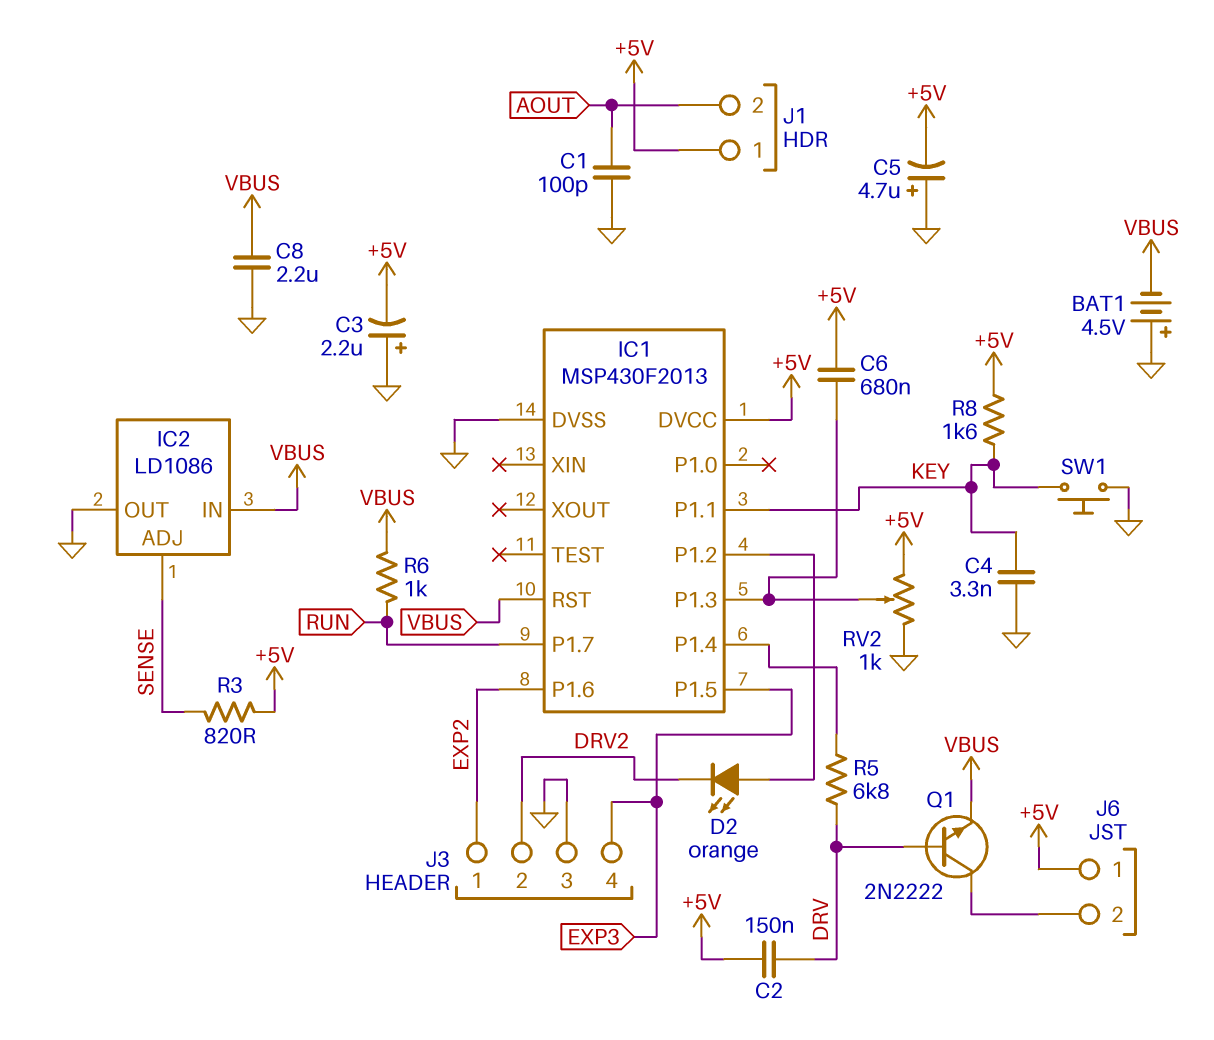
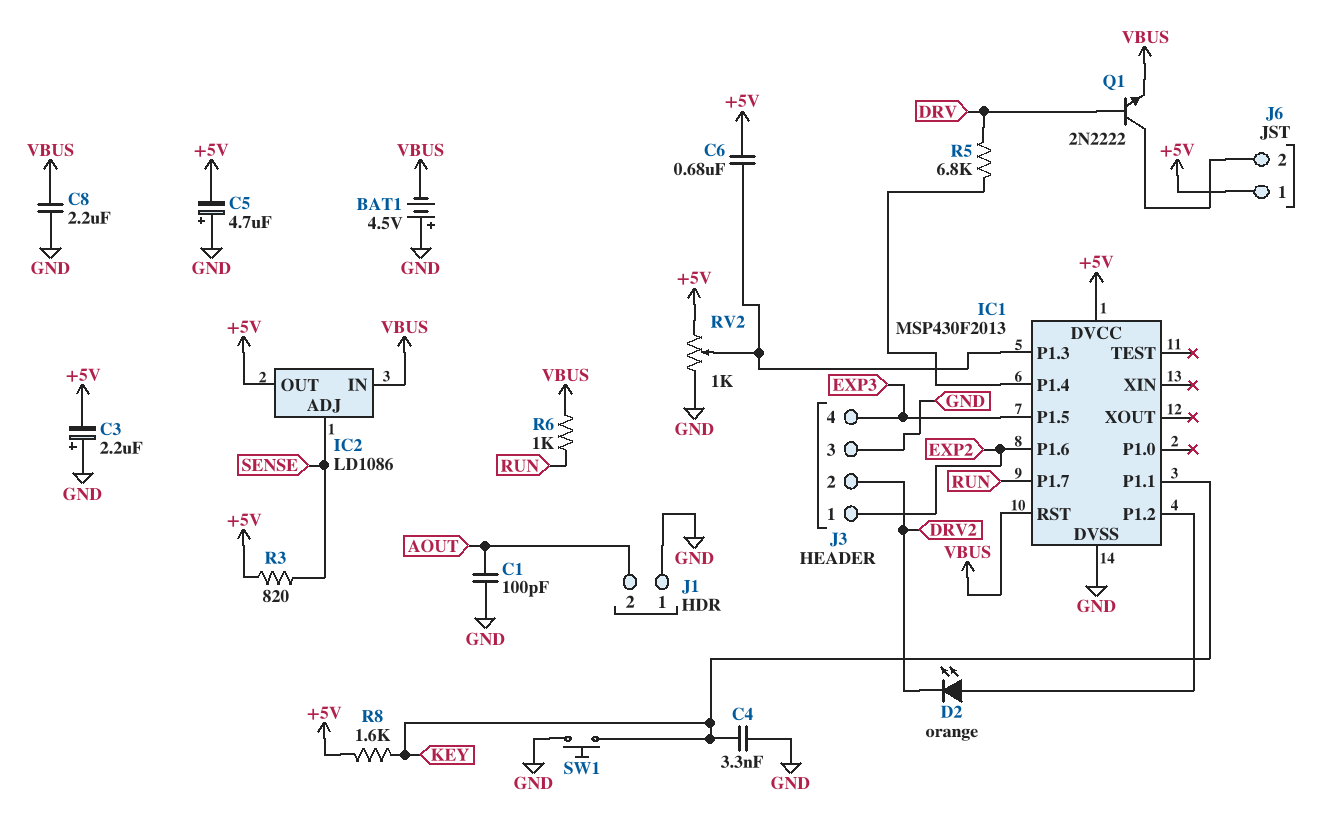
C2: 150nF (+5V, DRV) -> none
IC2 pin OUT: GND -> +5V
J1 pin 1: +5V -> GND

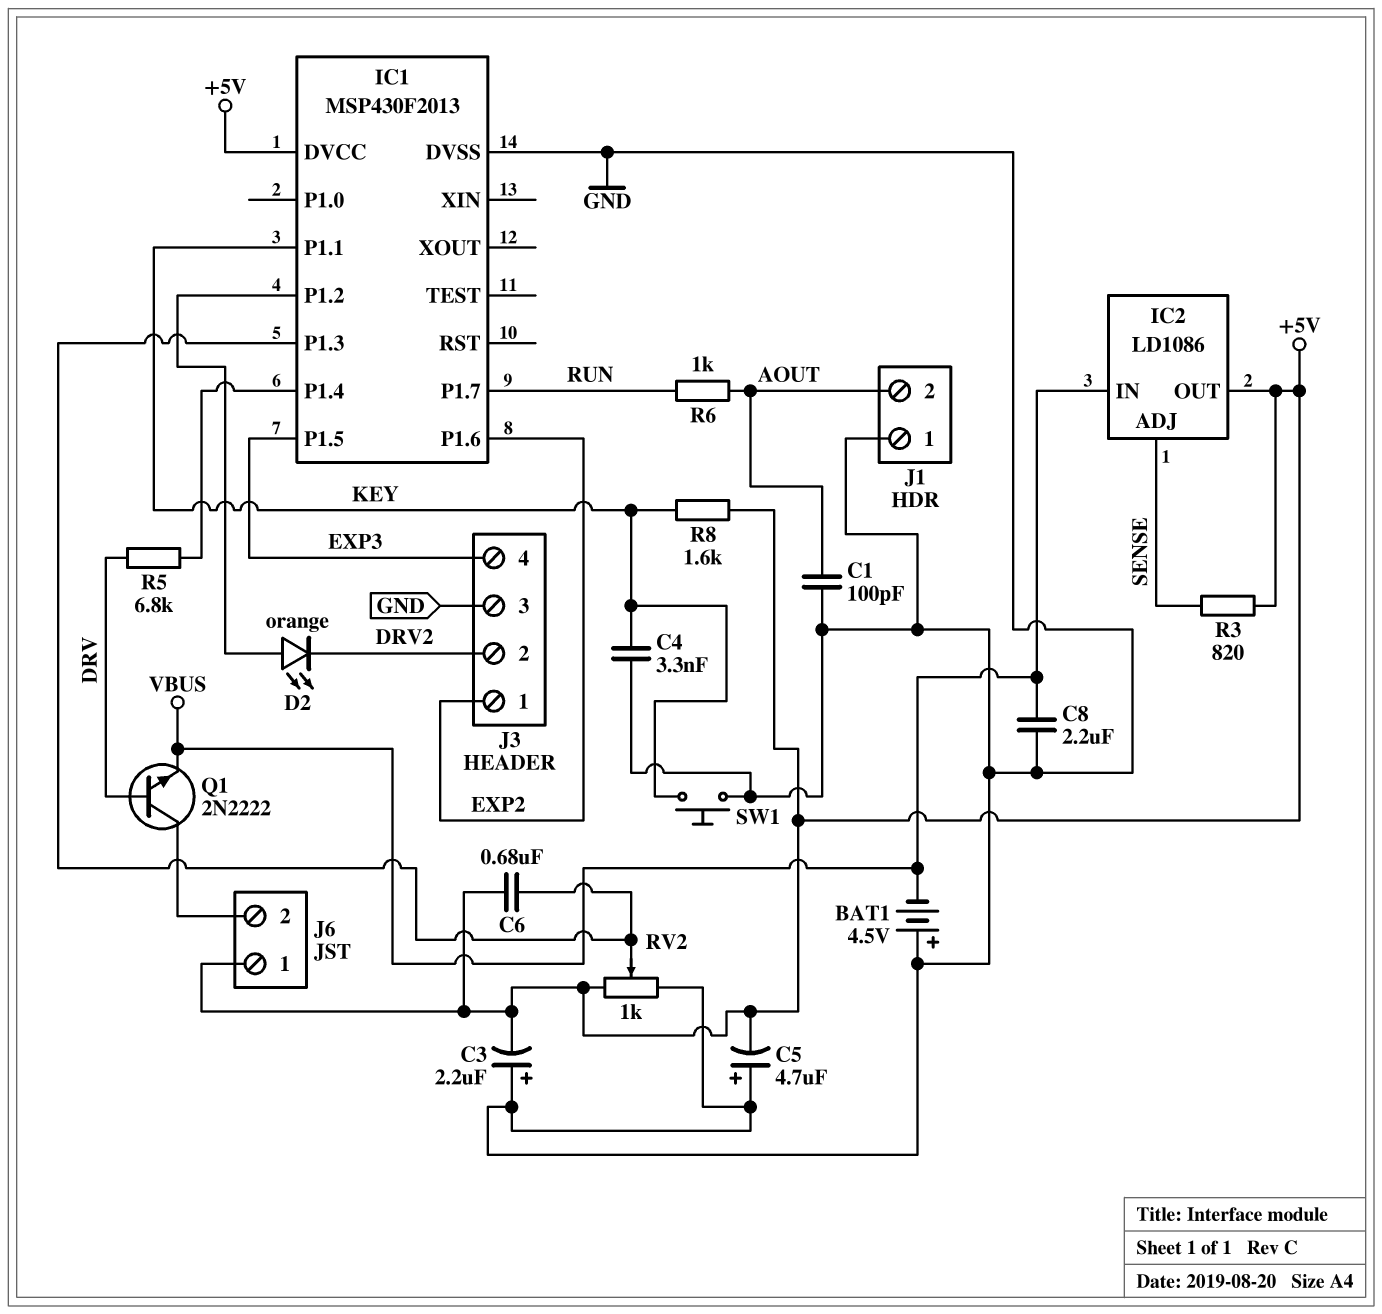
IC1 pin RST: VBUS -> none
R6: 1k (RUN, VBUS) -> 1k (AOUT, RUN)

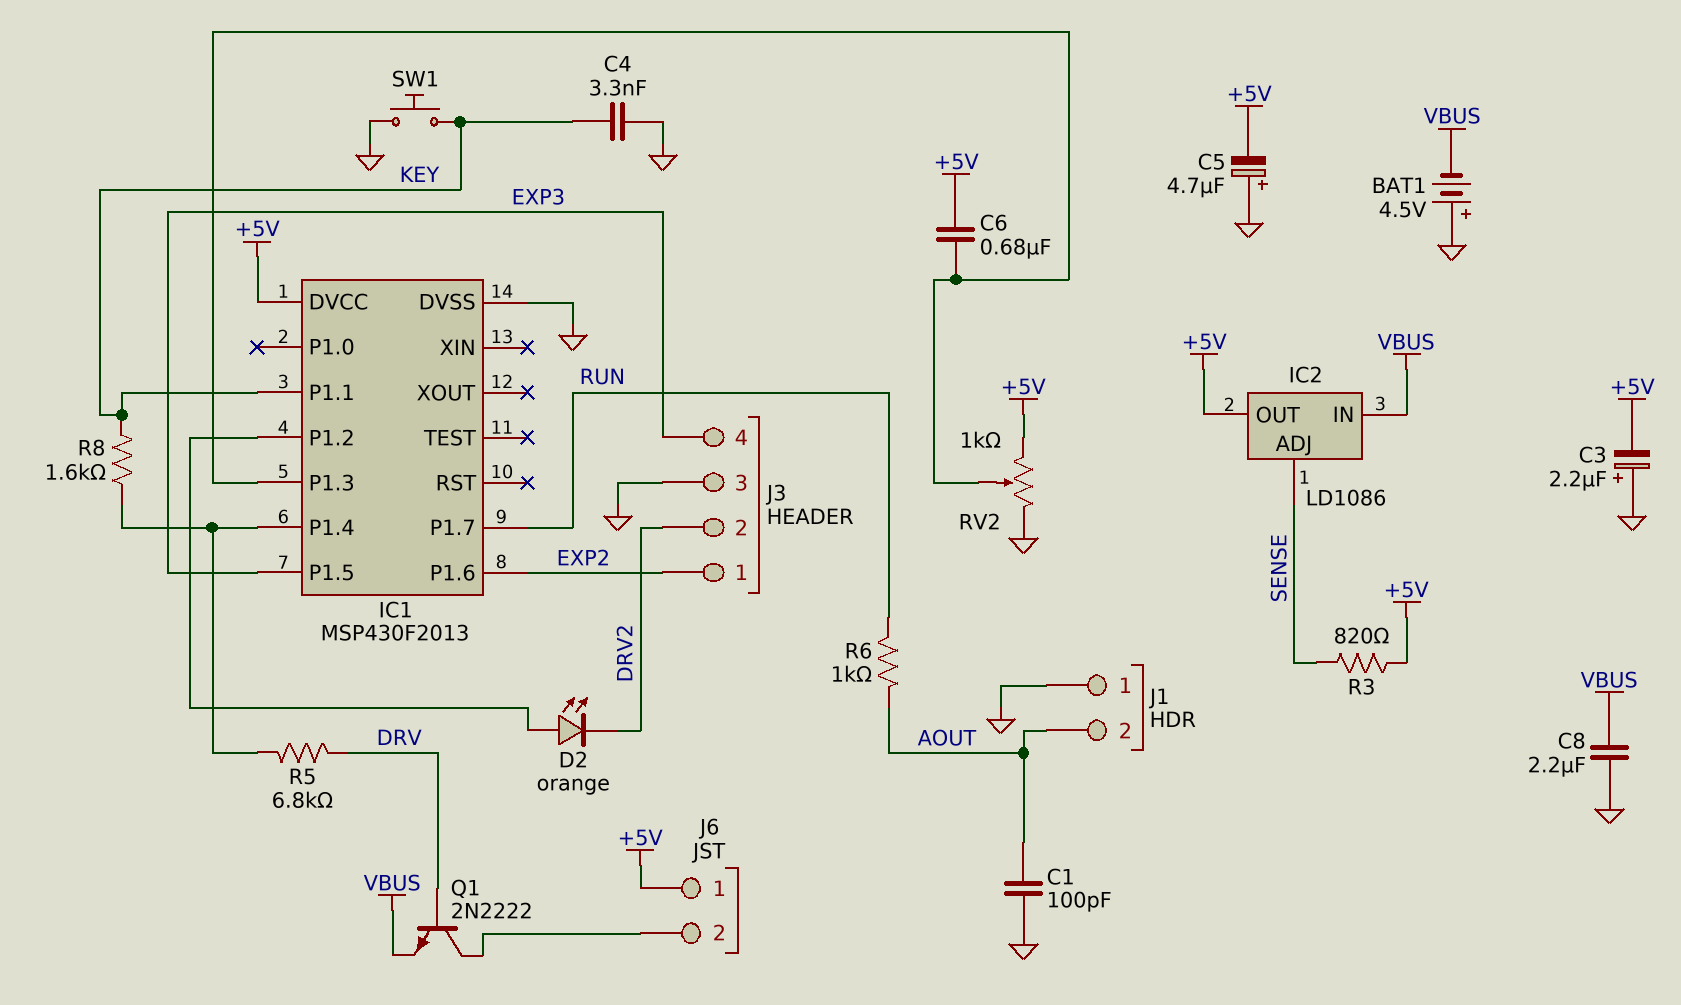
R8: 1.6k (+5V, KEY) -> 1.6k (IC1/P1.4, KEY)

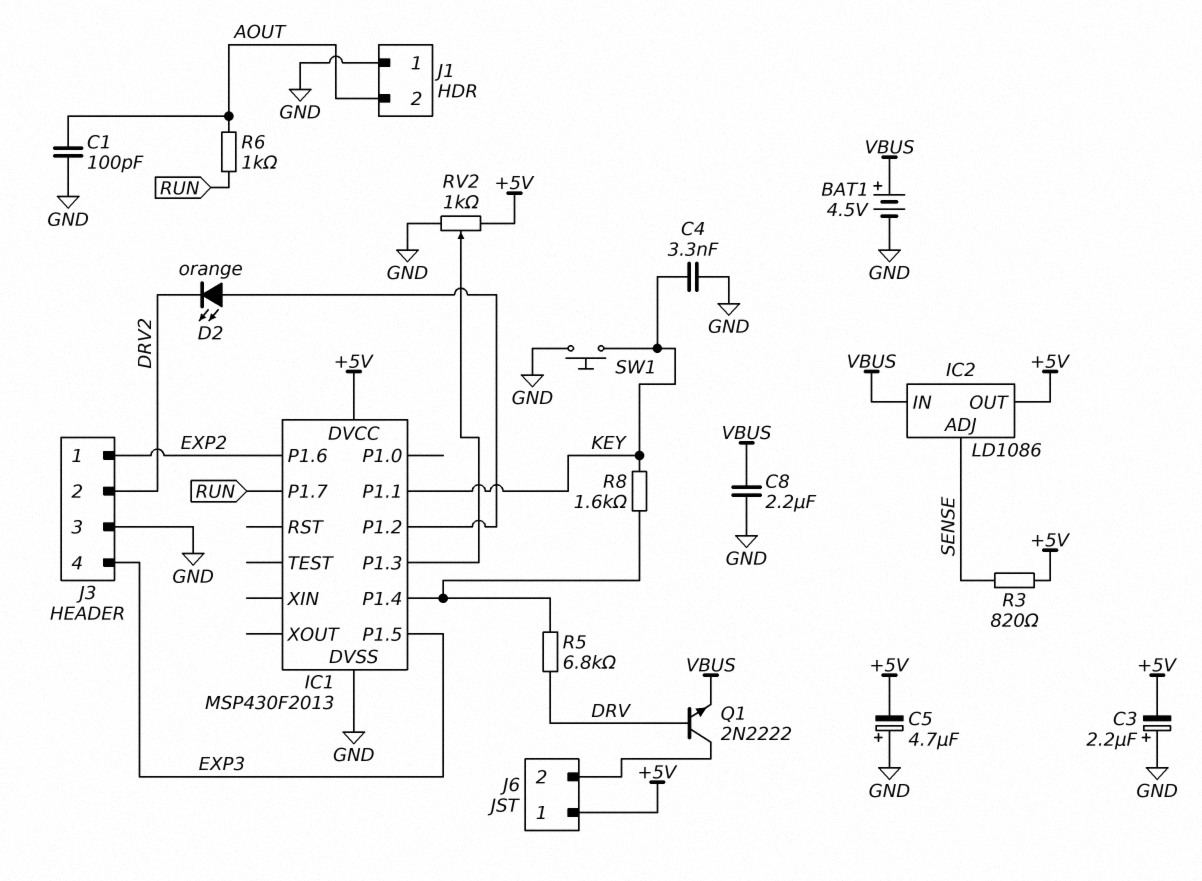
BAT1: 4.5V (plus GND, minus VBUS) -> 4.5V (plus VBUS, minus GND)
C6: 680nF (+5V, IC1/P1.3) -> none

